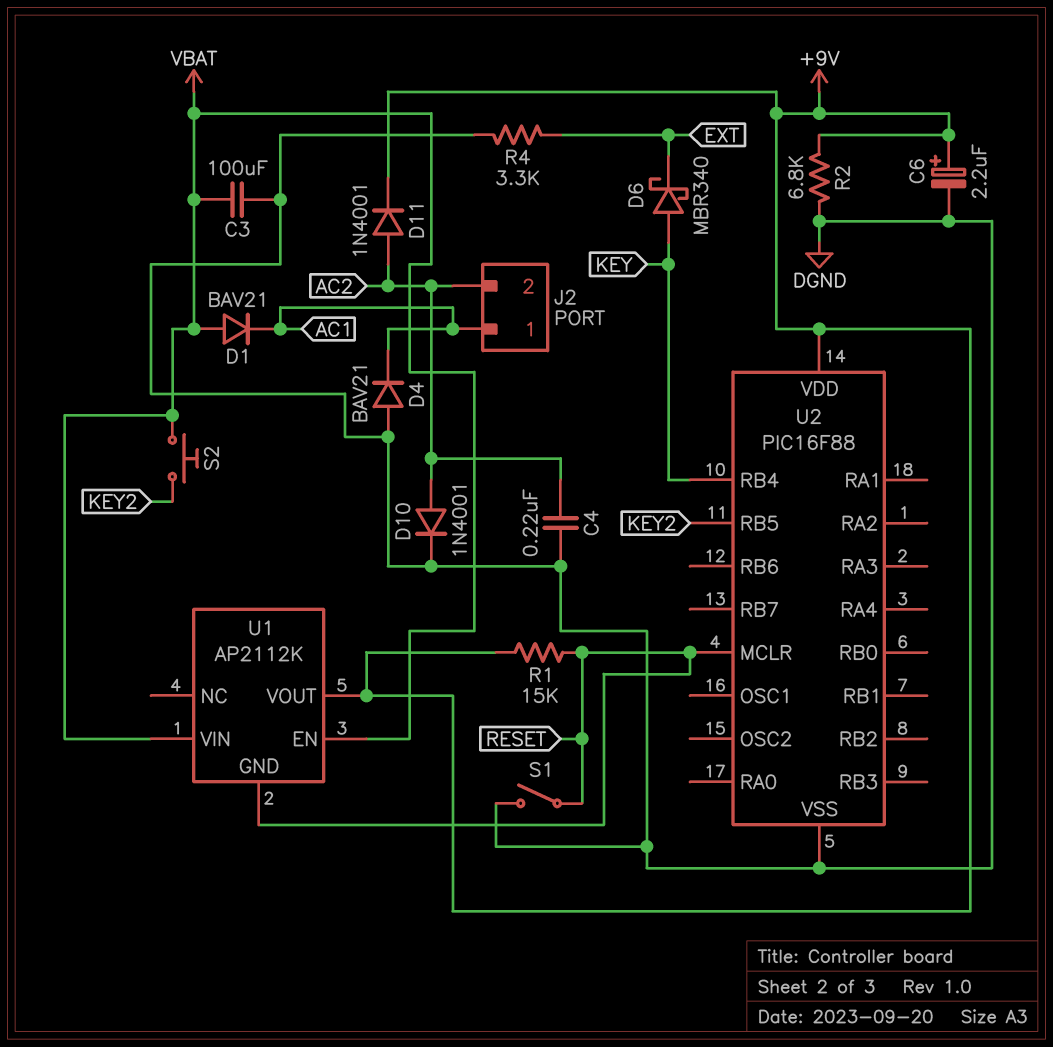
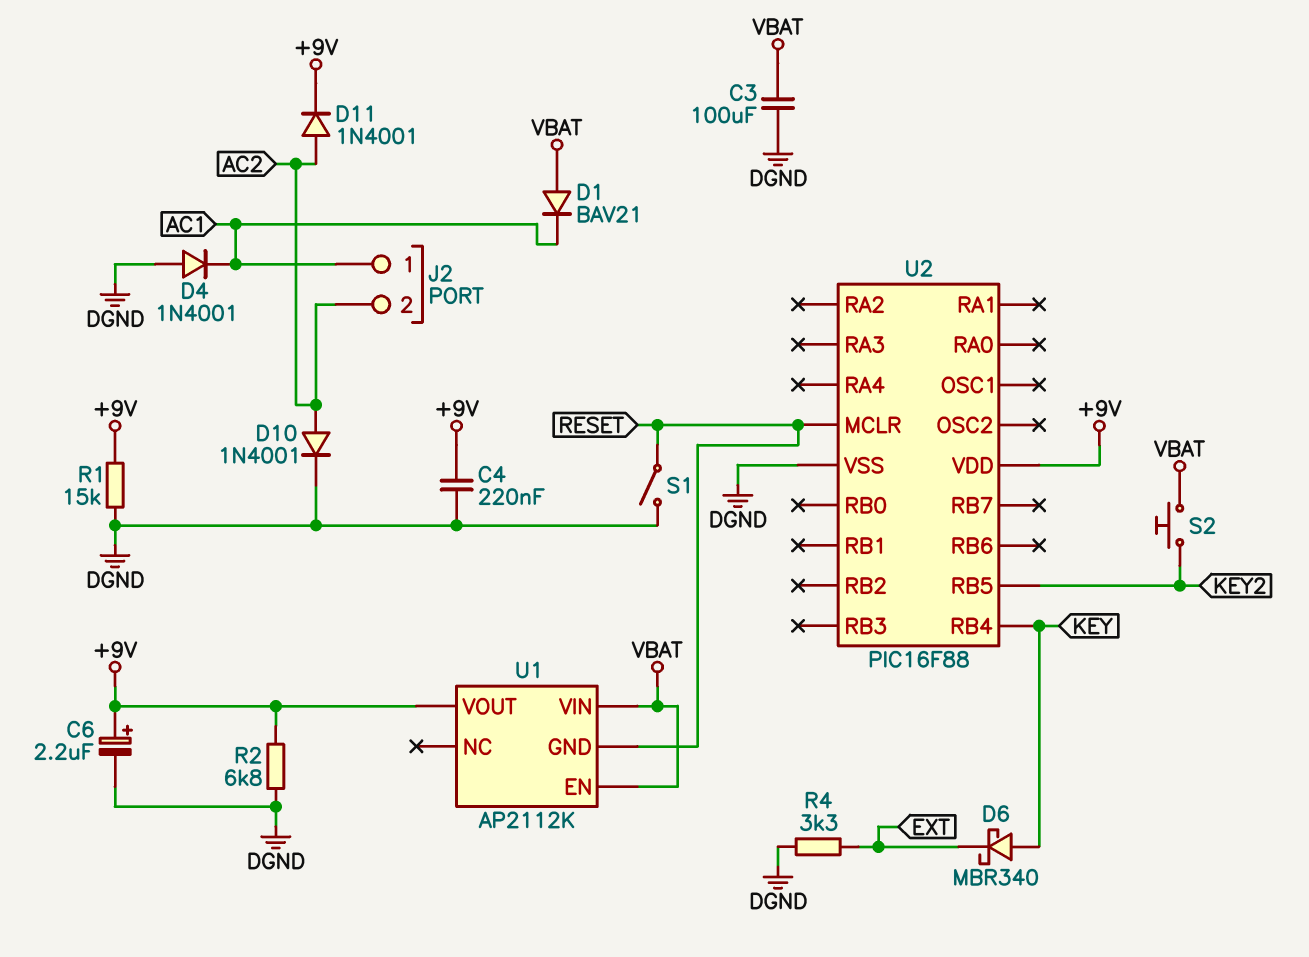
C4: 220nF (AC2, DGND) -> 220nF (+9V, DGND)
D4: diode BAV21 (A DGND, K AC1) -> diode 1N4001 (A DGND, K AC1)
R1: 15k (+9V, RESET) -> 15k (+9V, DGND)

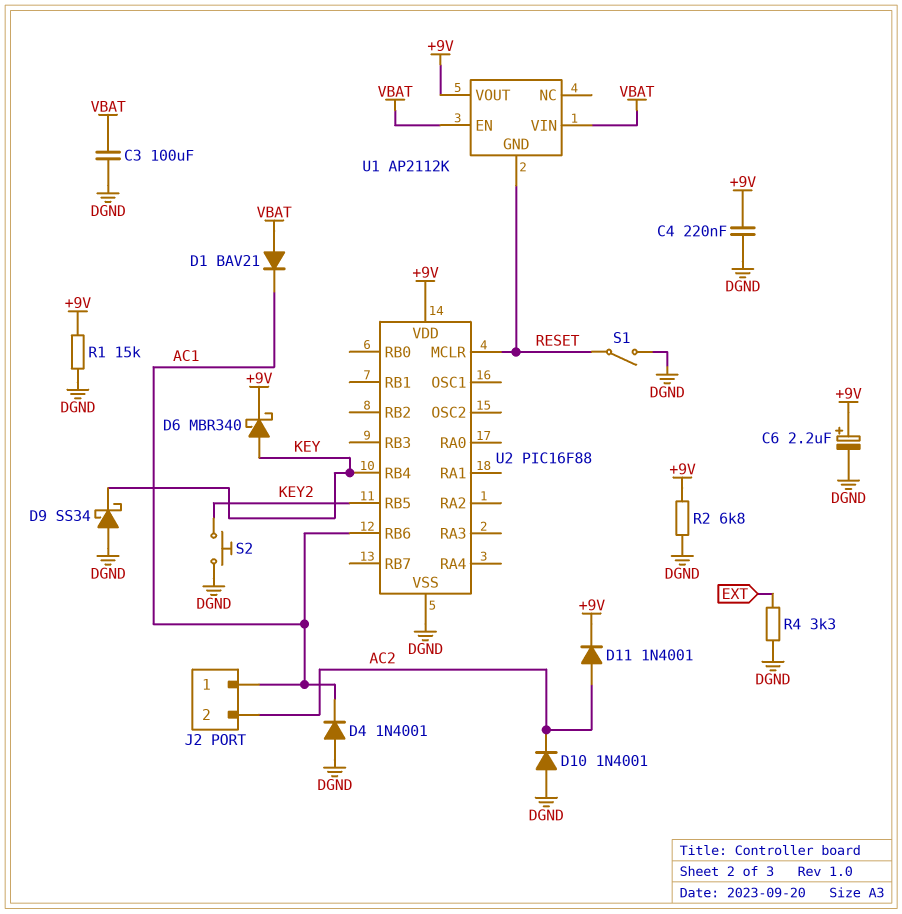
D6: schottky MBR340 (A KEY, K EXT) -> schottky MBR340 (A KEY, K +9V)
D9: none -> schottky SS34 (A DGND, K KEY)
D10: diode 1N4001 (A AC2, K DGND) -> diode 1N4001 (A DGND, K AC2)
S2: button (KEY2, VBAT) -> button (DGND, KEY2)
U2 pin RB6: none -> AC1

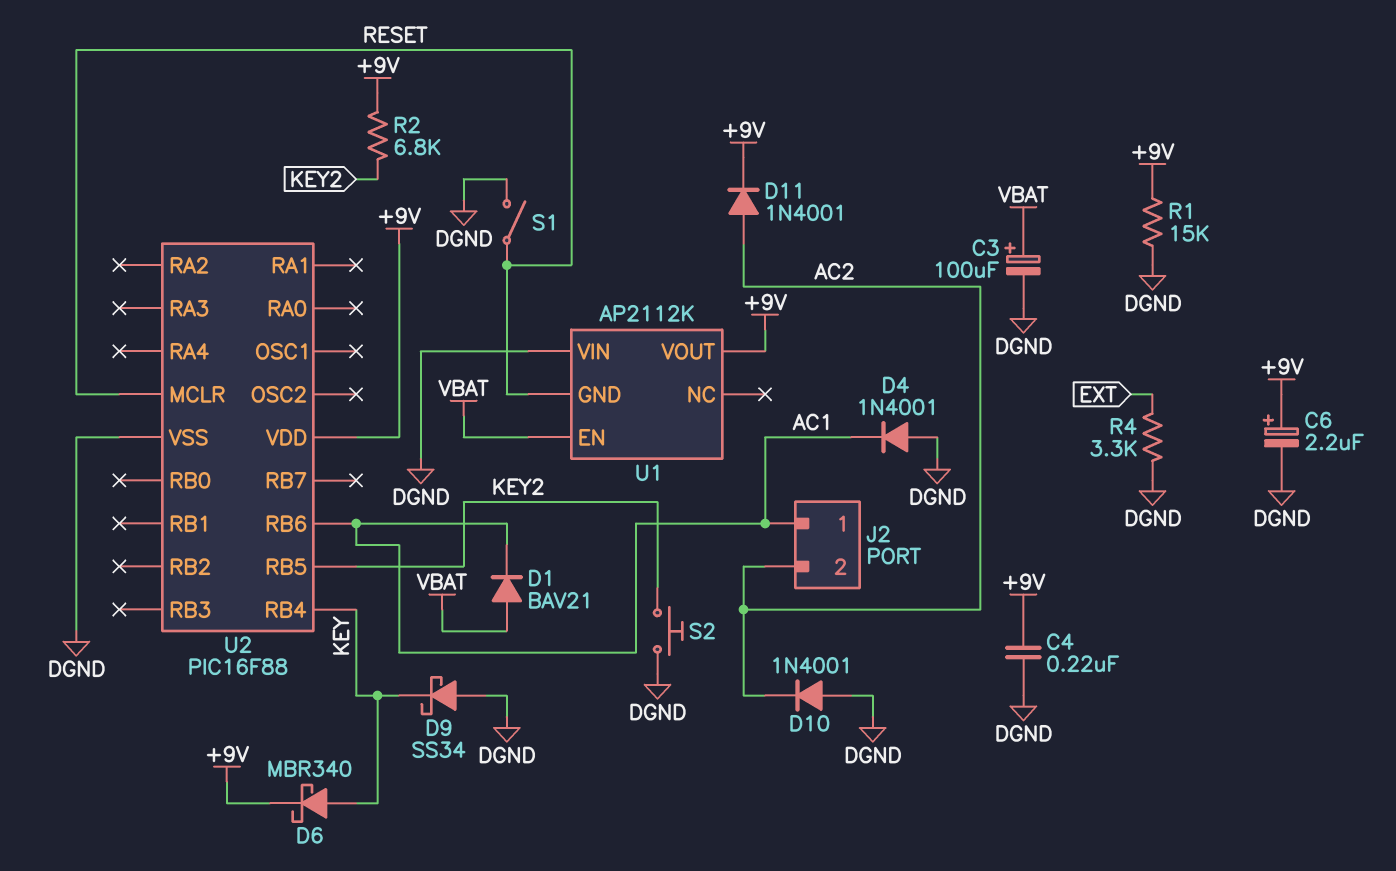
C3: 100uF (DGND, VBAT) -> 100uF (plus VBAT, minus DGND)
R2: 6.8k (+9V, DGND) -> 6.8k (+9V, KEY2)
U1 pin VIN: VBAT -> DGND

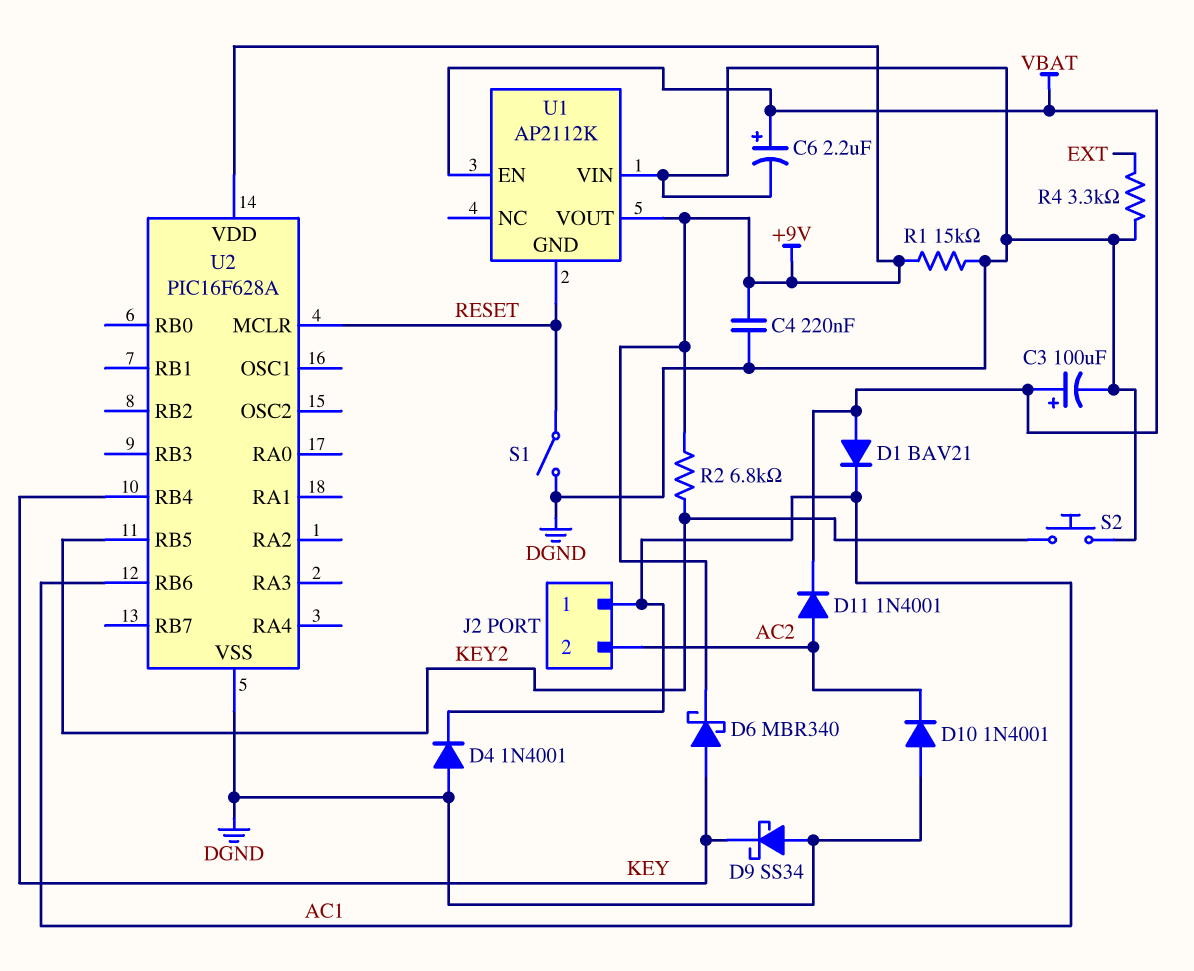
C6: 2.2uF (plus +9V, minus DGND) -> 2.2uF (plus VBAT, minus DGND)
D11: diode 1N4001 (A AC2, K +9V) -> diode 1N4001 (A AC2, K VBAT)
U2: PIC16F88 -> PIC16F628A

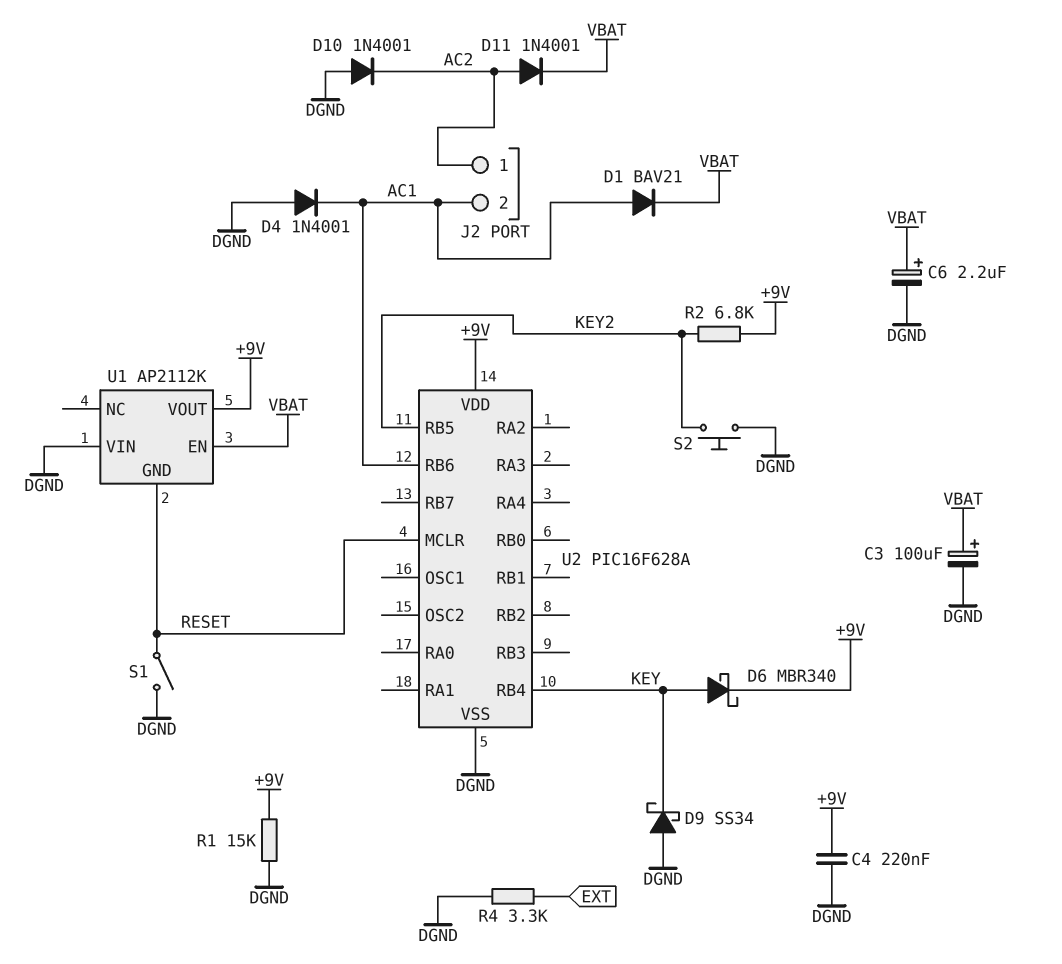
D1: diode BAV21 (A VBAT, K AC1) -> diode BAV21 (A AC1, K VBAT)
J2 pin 1: AC1 -> AC2
J2 pin 2: AC2 -> AC1

